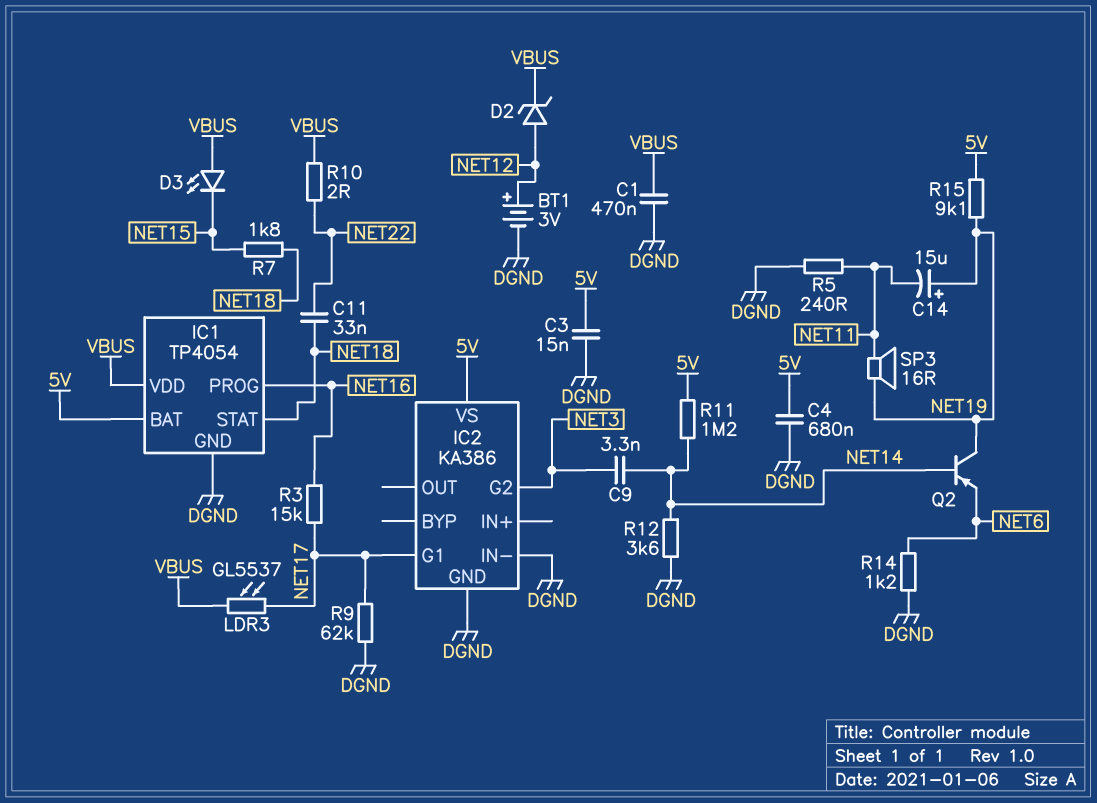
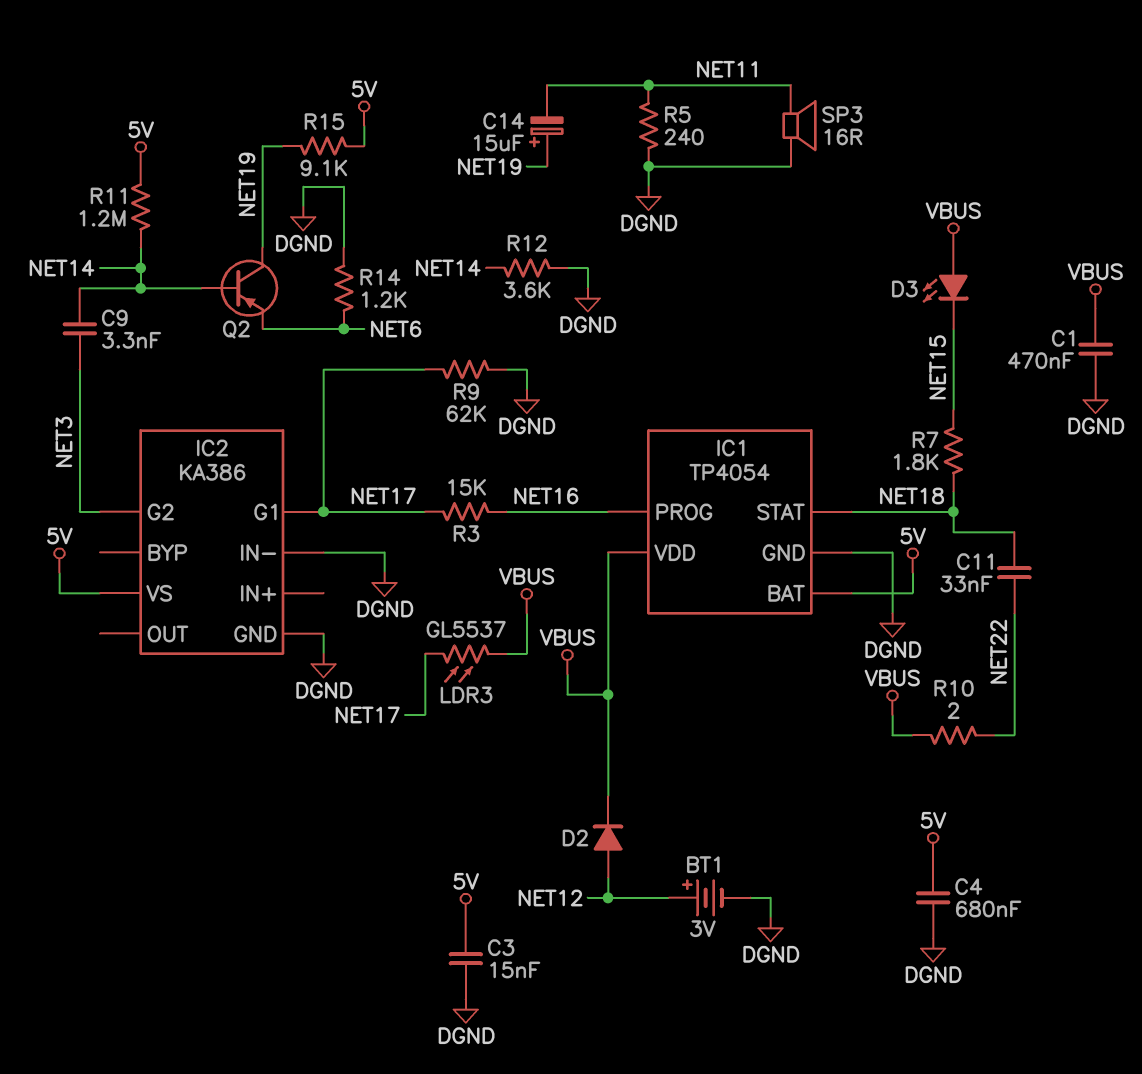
D2: zener (A NET12, K VBUS) -> diode (A NET12, K VBUS)
SP3: speaker 16R (NET11, NET19) -> speaker 16R (DGND, NET11)

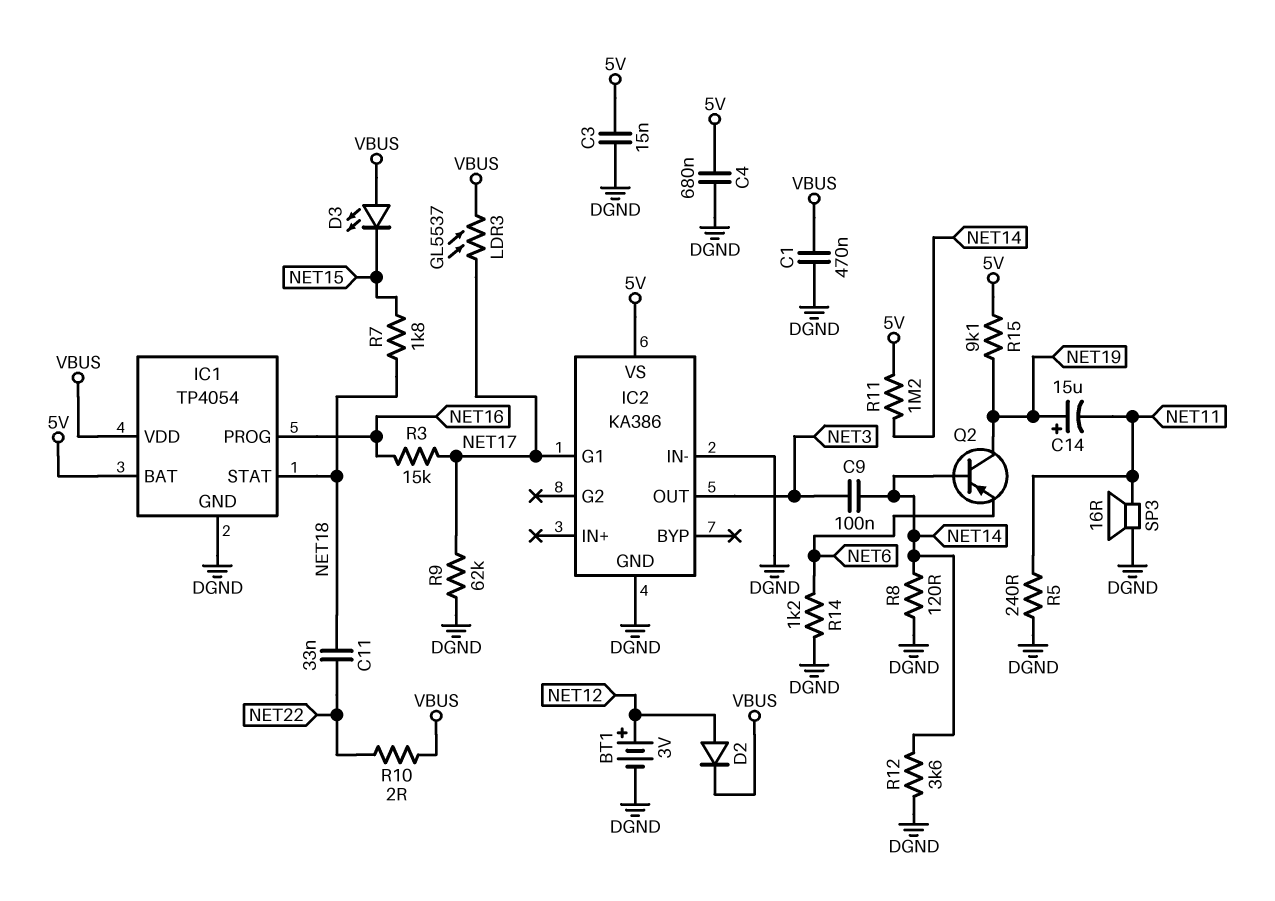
C9: 3.3nF (NET3, NET14) -> 100nF (NET3, NET14)
IC2 pin G2: NET3 -> none
IC2 pin OUT: none -> NET3
R8: none -> 120 (DGND, NET14)

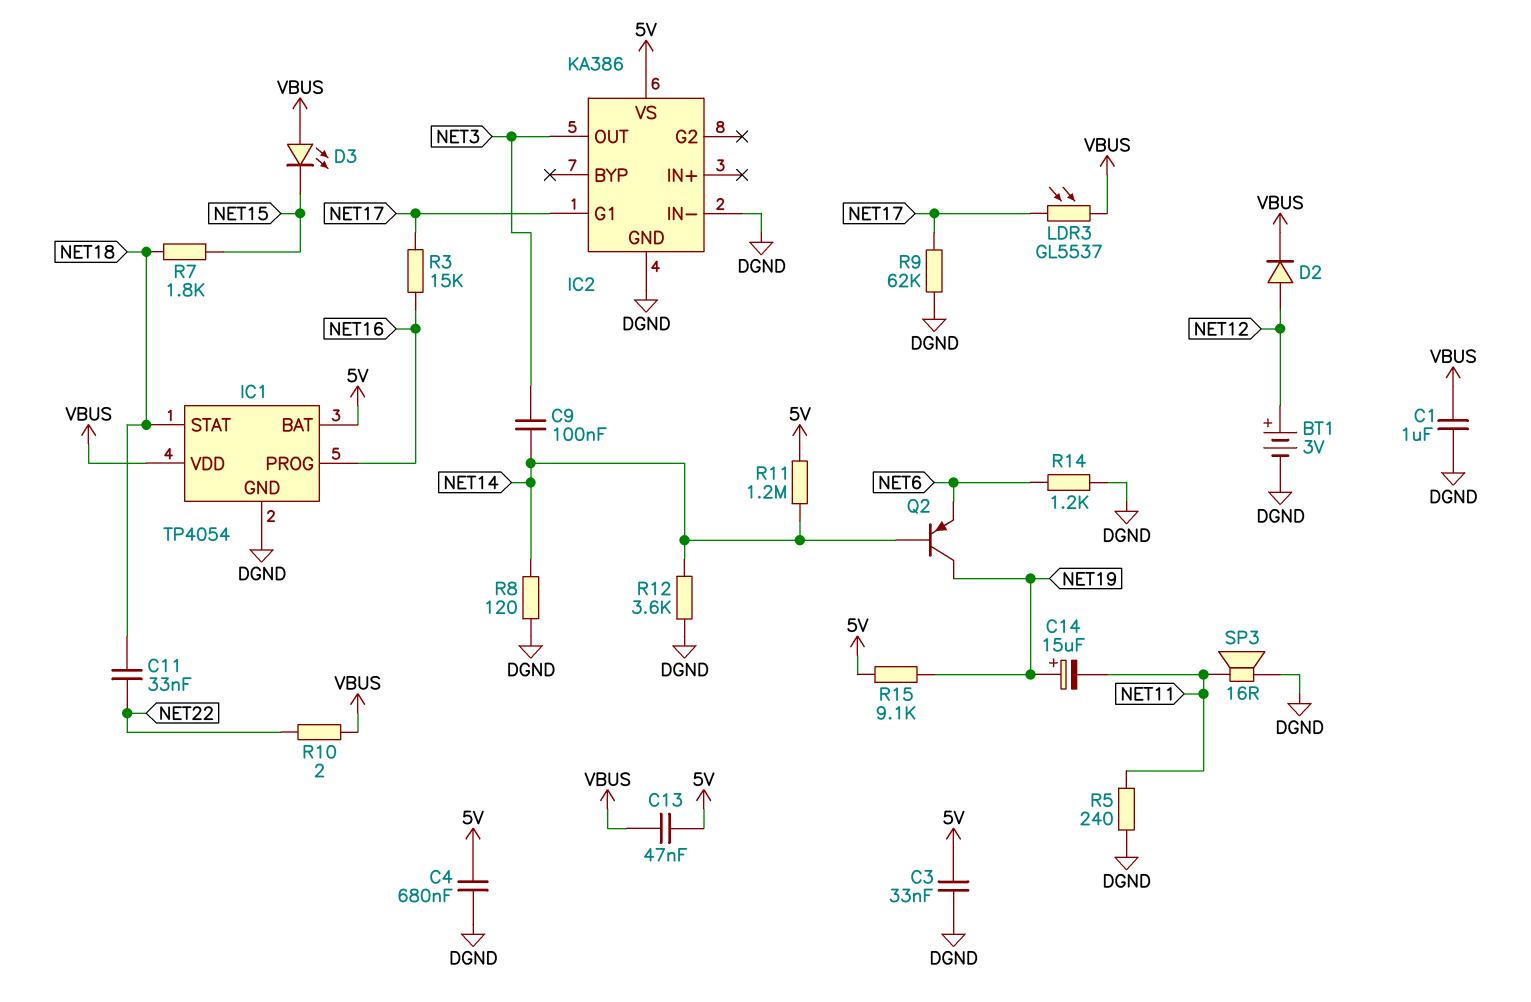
C1: 470nF (DGND, VBUS) -> 1uF (DGND, VBUS)
C3: 15nF (5V, DGND) -> 33nF (5V, DGND)
C13: none -> 47nF (5V, VBUS)

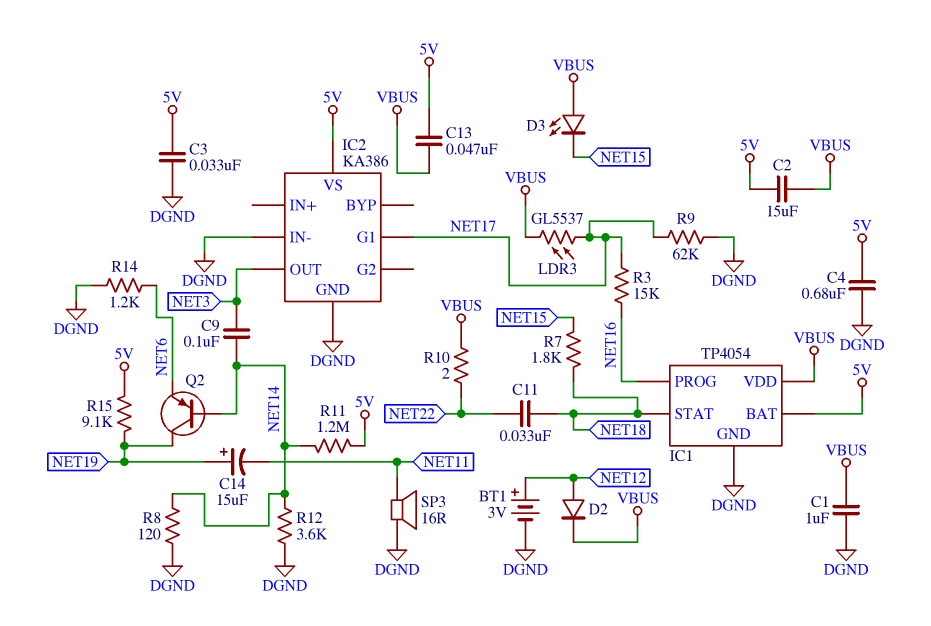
C2: none -> 15uF (5V, VBUS)
R5: 240 (DGND, NET11) -> none

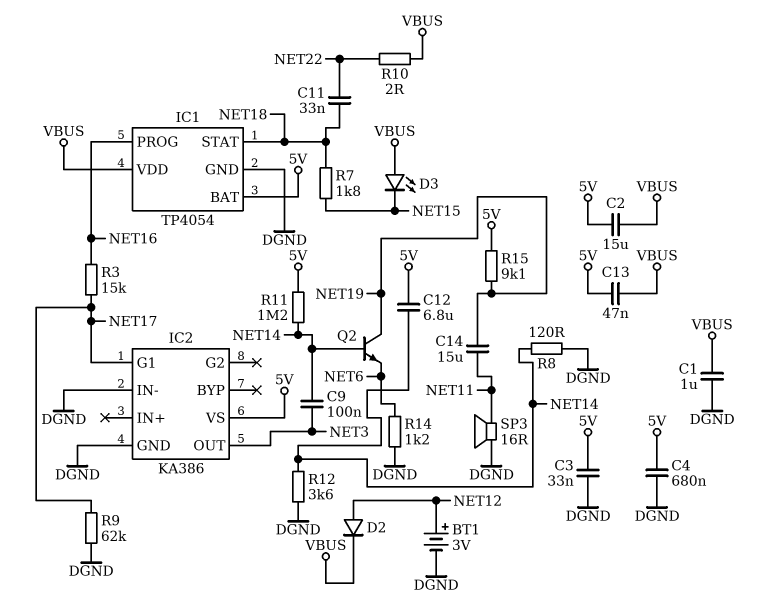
C12: none -> 6.8uF (5V, NET14)
C14: 15uF (plus NET19, minus NET11) -> 15uF (NET11, NET19)
LDR3: GL5537 (NET17, VBUS) -> none
Q2: PNP (B NET14, C NET19, E NET6) -> NPN (B NET14, C NET19, E NET6)

